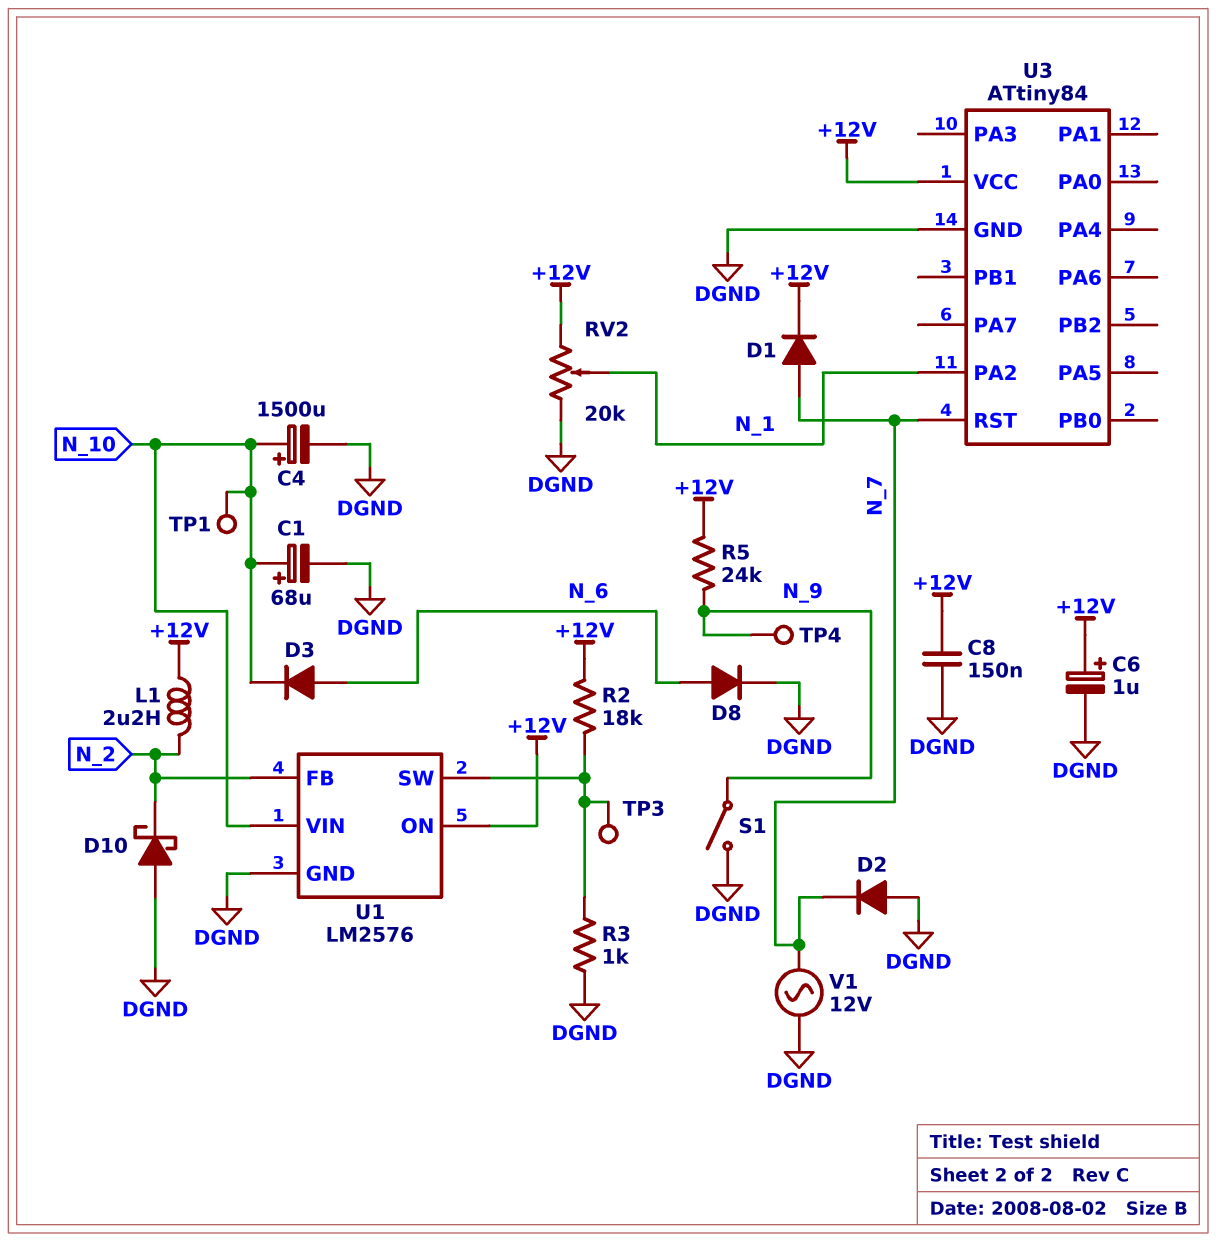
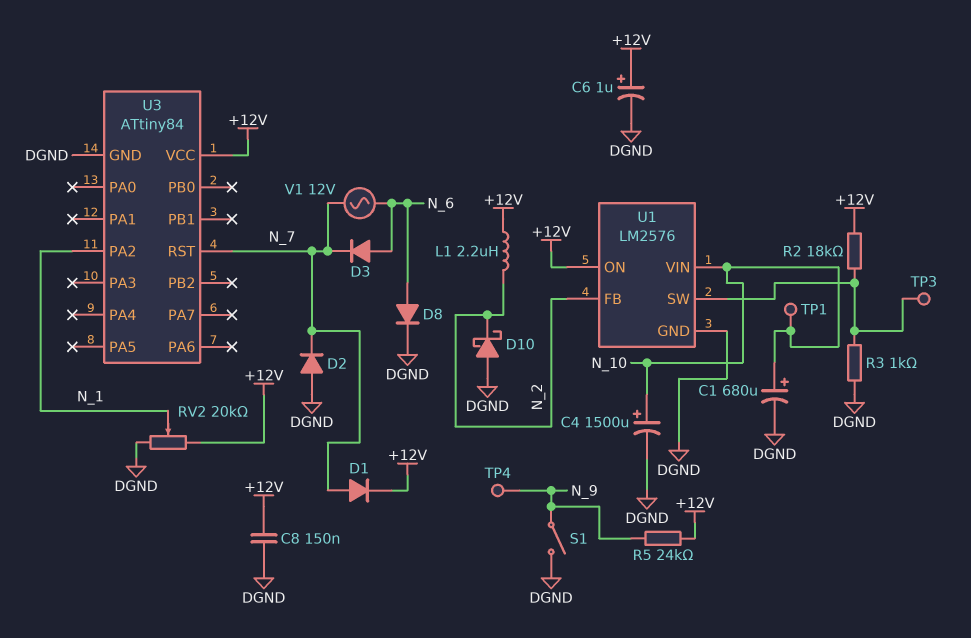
C1: 68uF (plus N_10, minus DGND) -> 680uF (plus N_10, minus DGND)
D3: diode (A N_6, K N_10) -> diode (A N_6, K N_7)
V1: AC 12V (DGND, N_7) -> AC 12V (N_6, N_7)

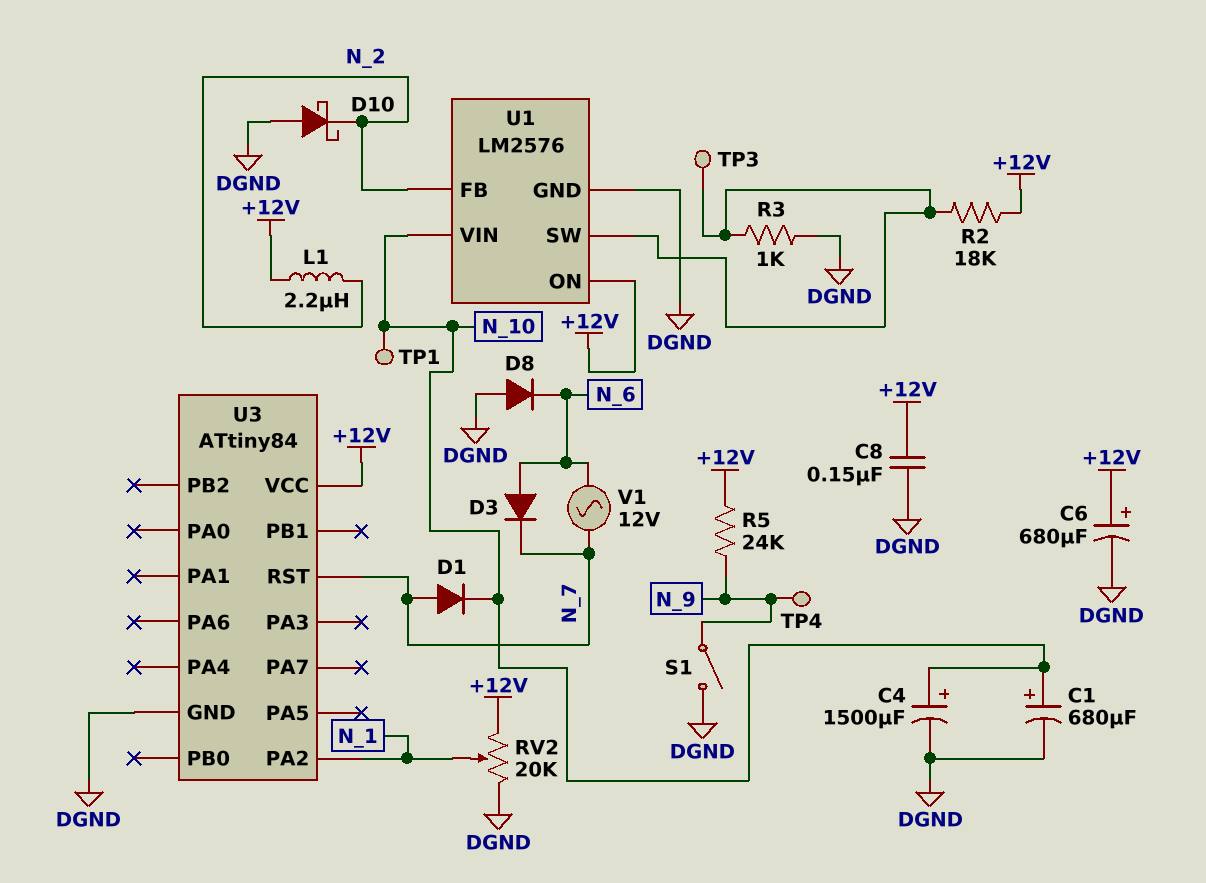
C6: 1uF (plus +12V, minus DGND) -> 680uF (plus +12V, minus DGND)
D1: diode (A N_7, K +12V) -> diode (A N_7, K N_10)
D2: diode (A DGND, K N_7) -> none
D8: diode (A N_6, K DGND) -> diode (A DGND, K N_6)

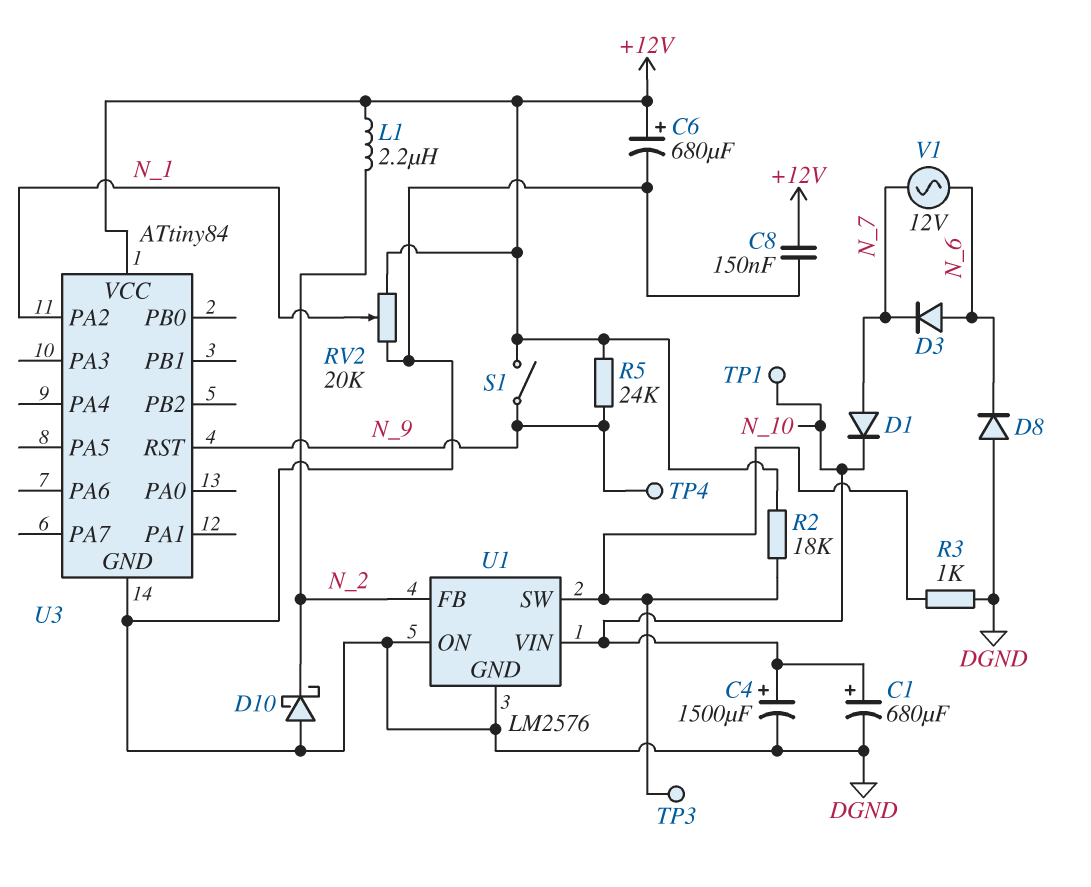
S1: switch (DGND, N_9) -> switch (+12V, N_9)
U1 pin ON: +12V -> DGND
U3 pin RST: N_7 -> N_9

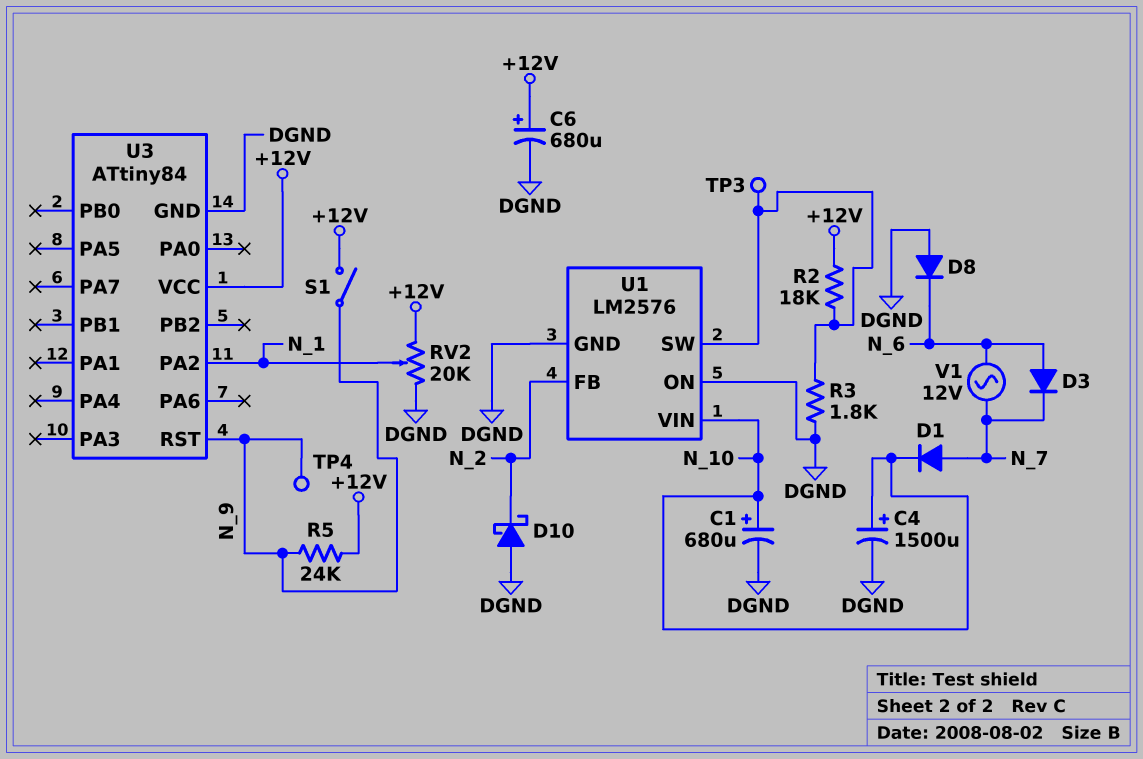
C8: 150nF (+12V, DGND) -> none
L1: 2.2uH (+12V, N_2) -> none
R3: 1k (DGND, U1/SW) -> 1.8k (DGND, U1/SW)
TP1: test point (N_10) -> none

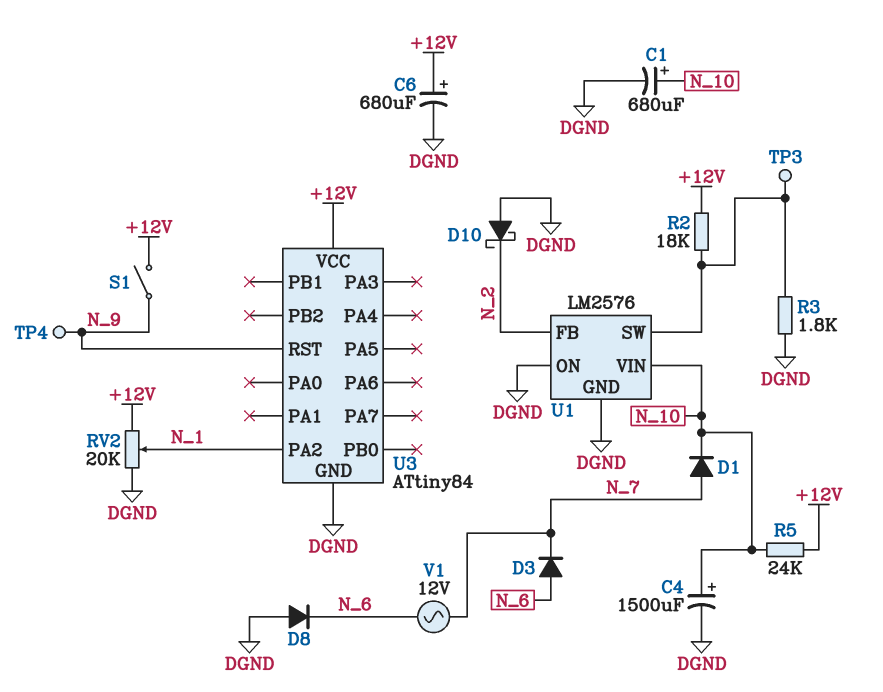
R5: 24k (+12V, N_9) -> 24k (+12V, N_10)

